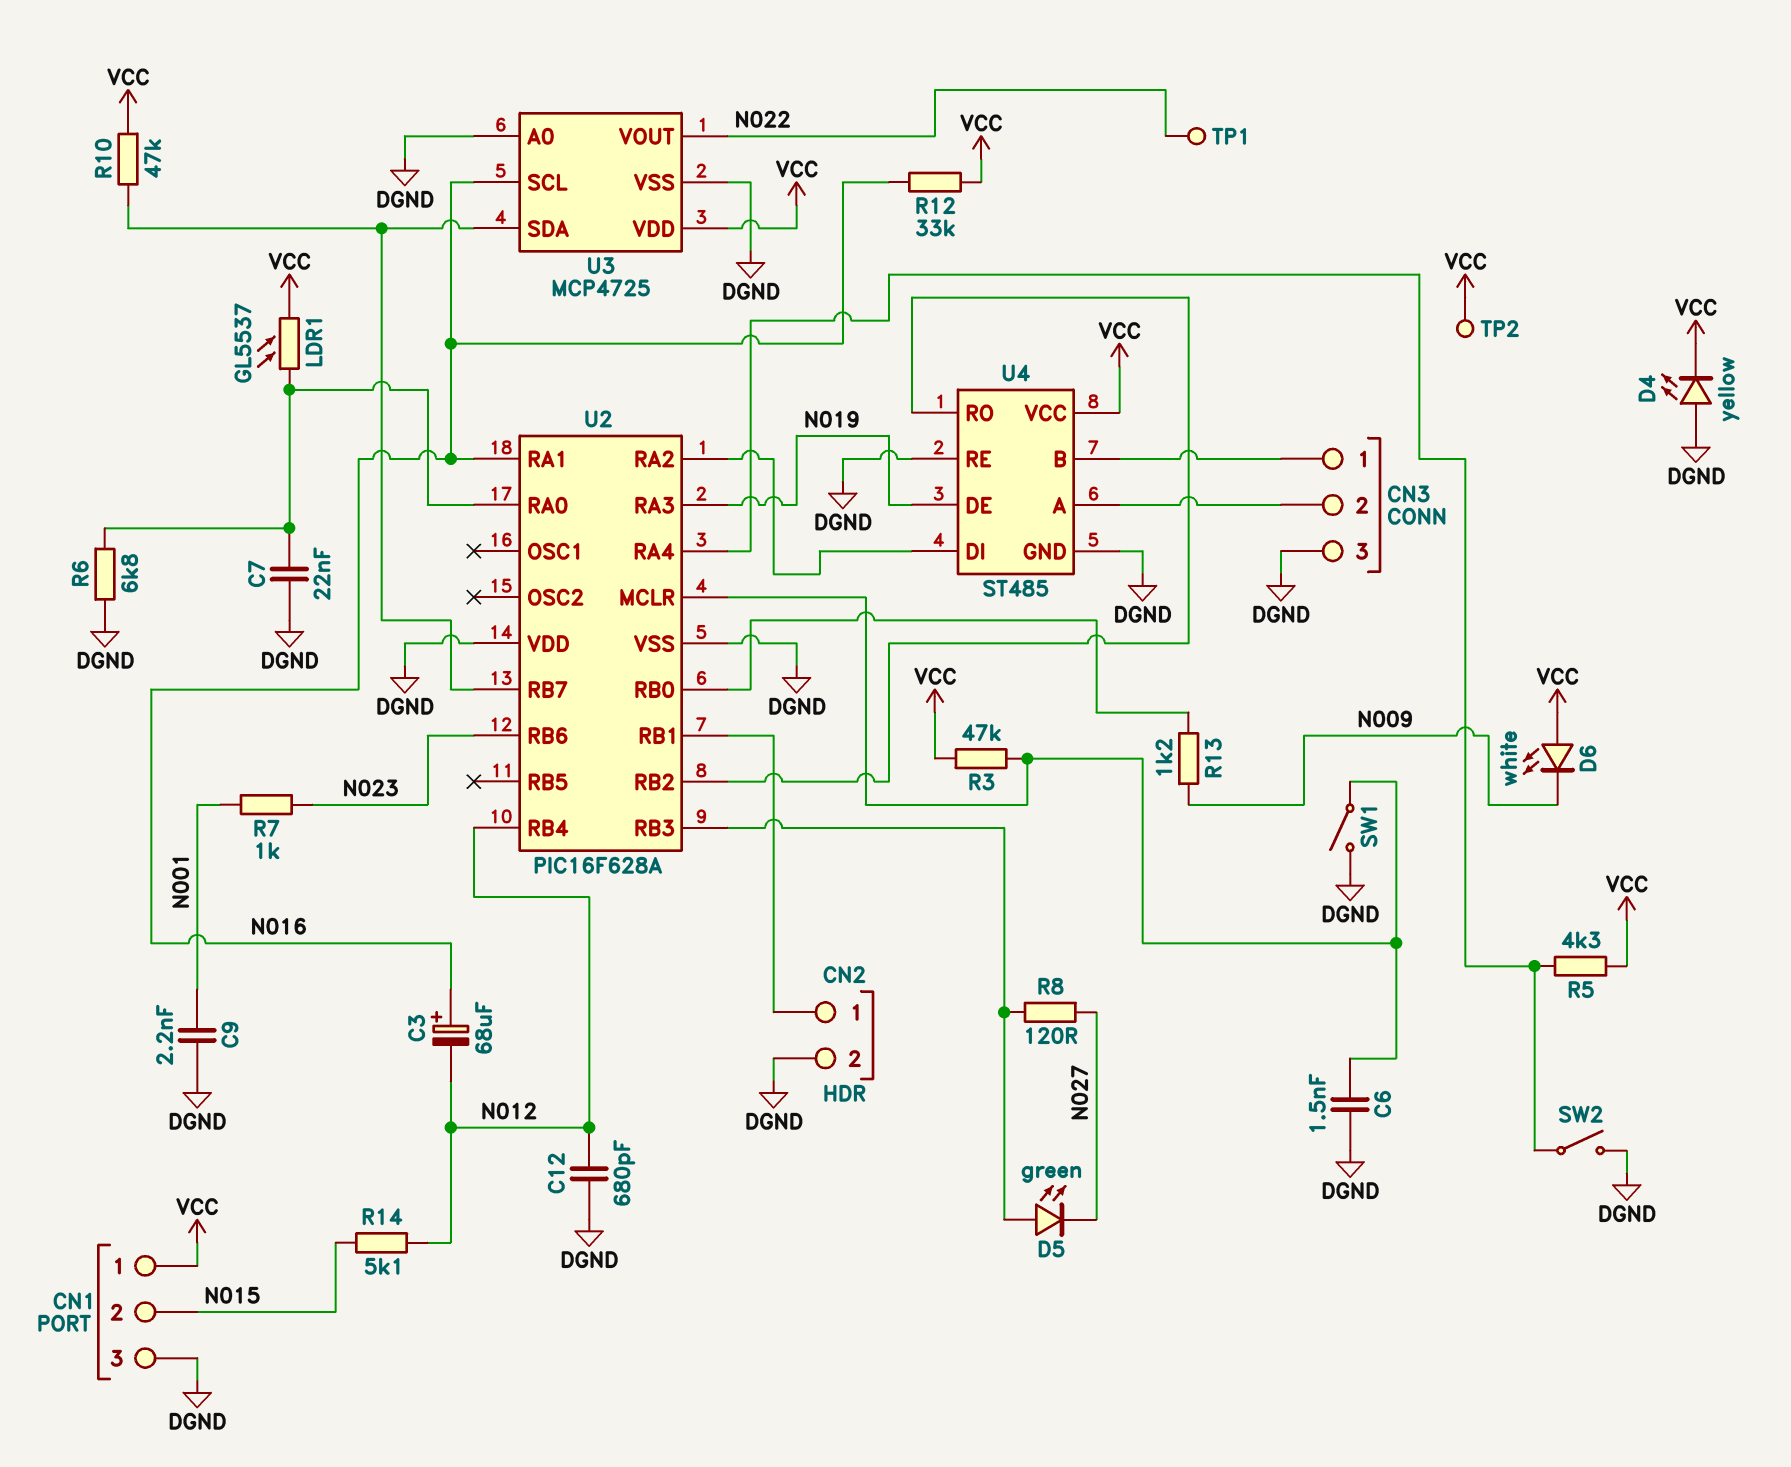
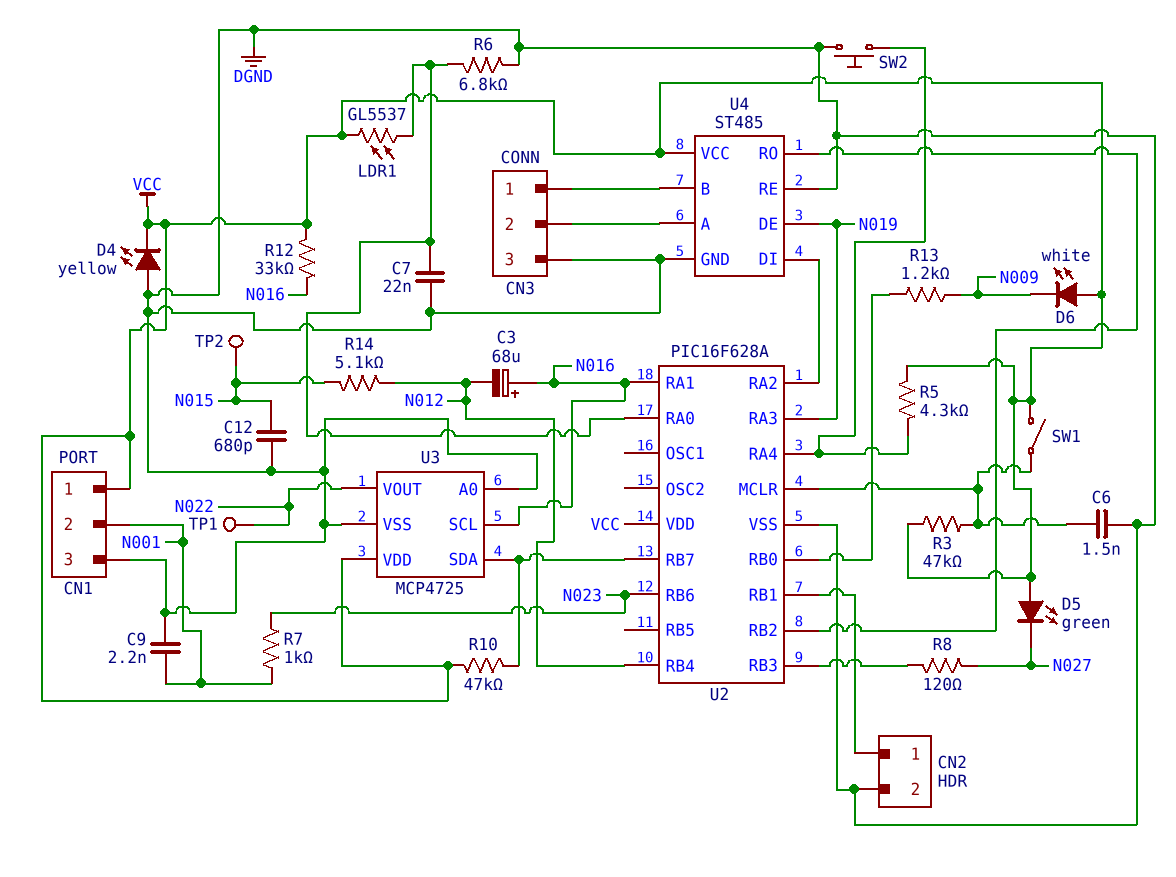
C12: 680pF (DGND, N012) -> 680pF (DGND, N015)
CN1 pin 2: N015 -> N001
D5: LED green (A U2/RB3, K N027) -> LED green (A VCC, K N027)
SW1: switch (DGND, U2/MCLR) -> switch (U2/MCLR, VCC)
SW2: switch (DGND, U2/RA4) -> button (DGND, U2/RA4)
TP2: test point (VCC) -> test point (N015)
U2 pin VDD: DGND -> VCC

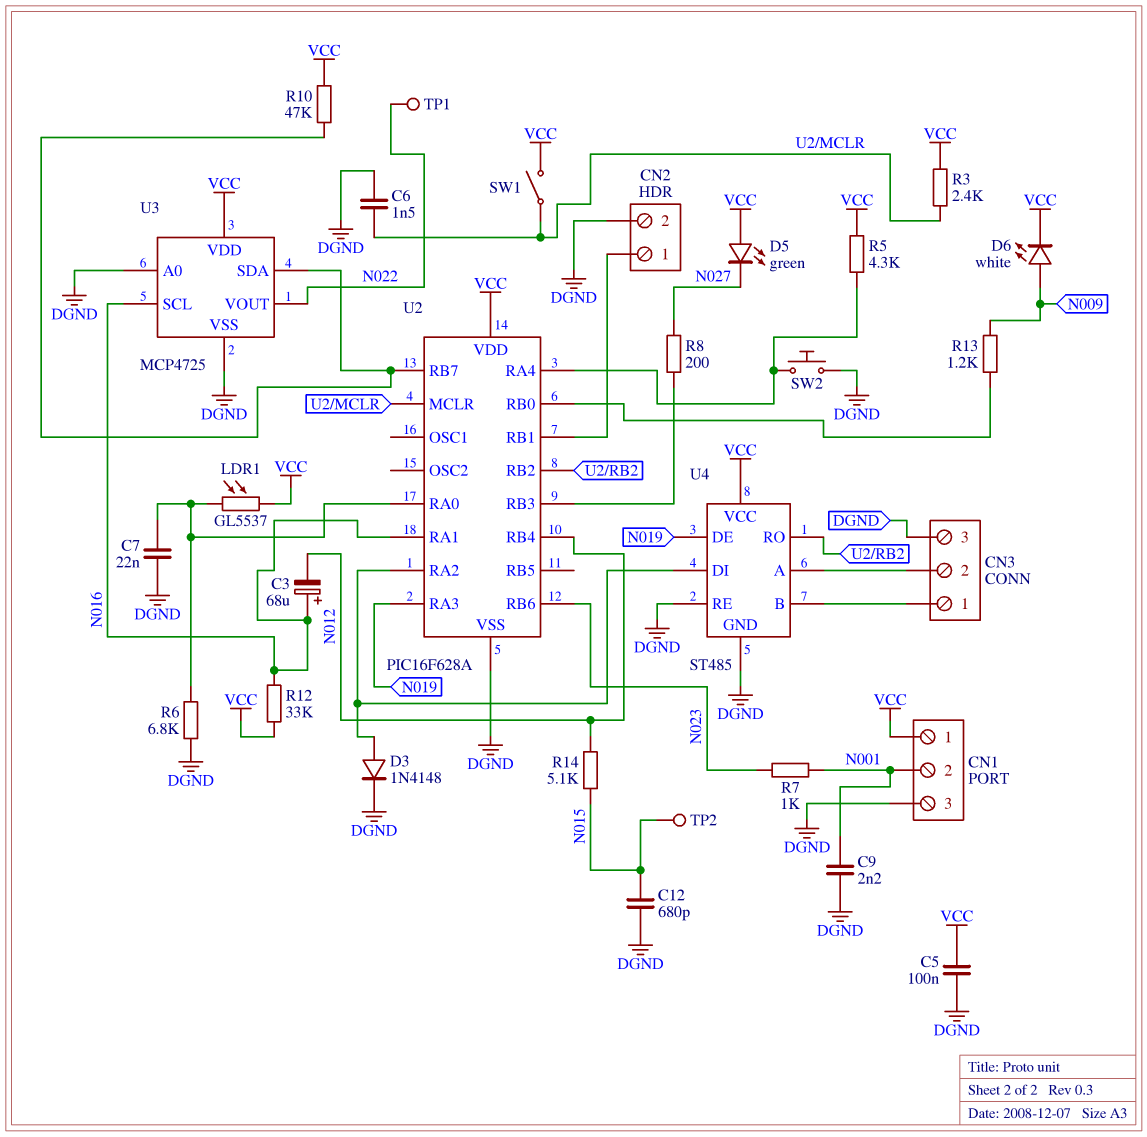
C5: none -> 100nF (DGND, VCC)
D3: none -> diode 1N4148 (A U2/RA2, K DGND)
D4: LED yellow (A DGND, K VCC) -> none
D6: LED white (A VCC, K N009) -> LED white (A N009, K VCC)
R3: 47k (U2/MCLR, VCC) -> 2.4k (U2/MCLR, VCC)
R8: 120 (N027, U2/RB3) -> 200 (N027, U2/RB3)

